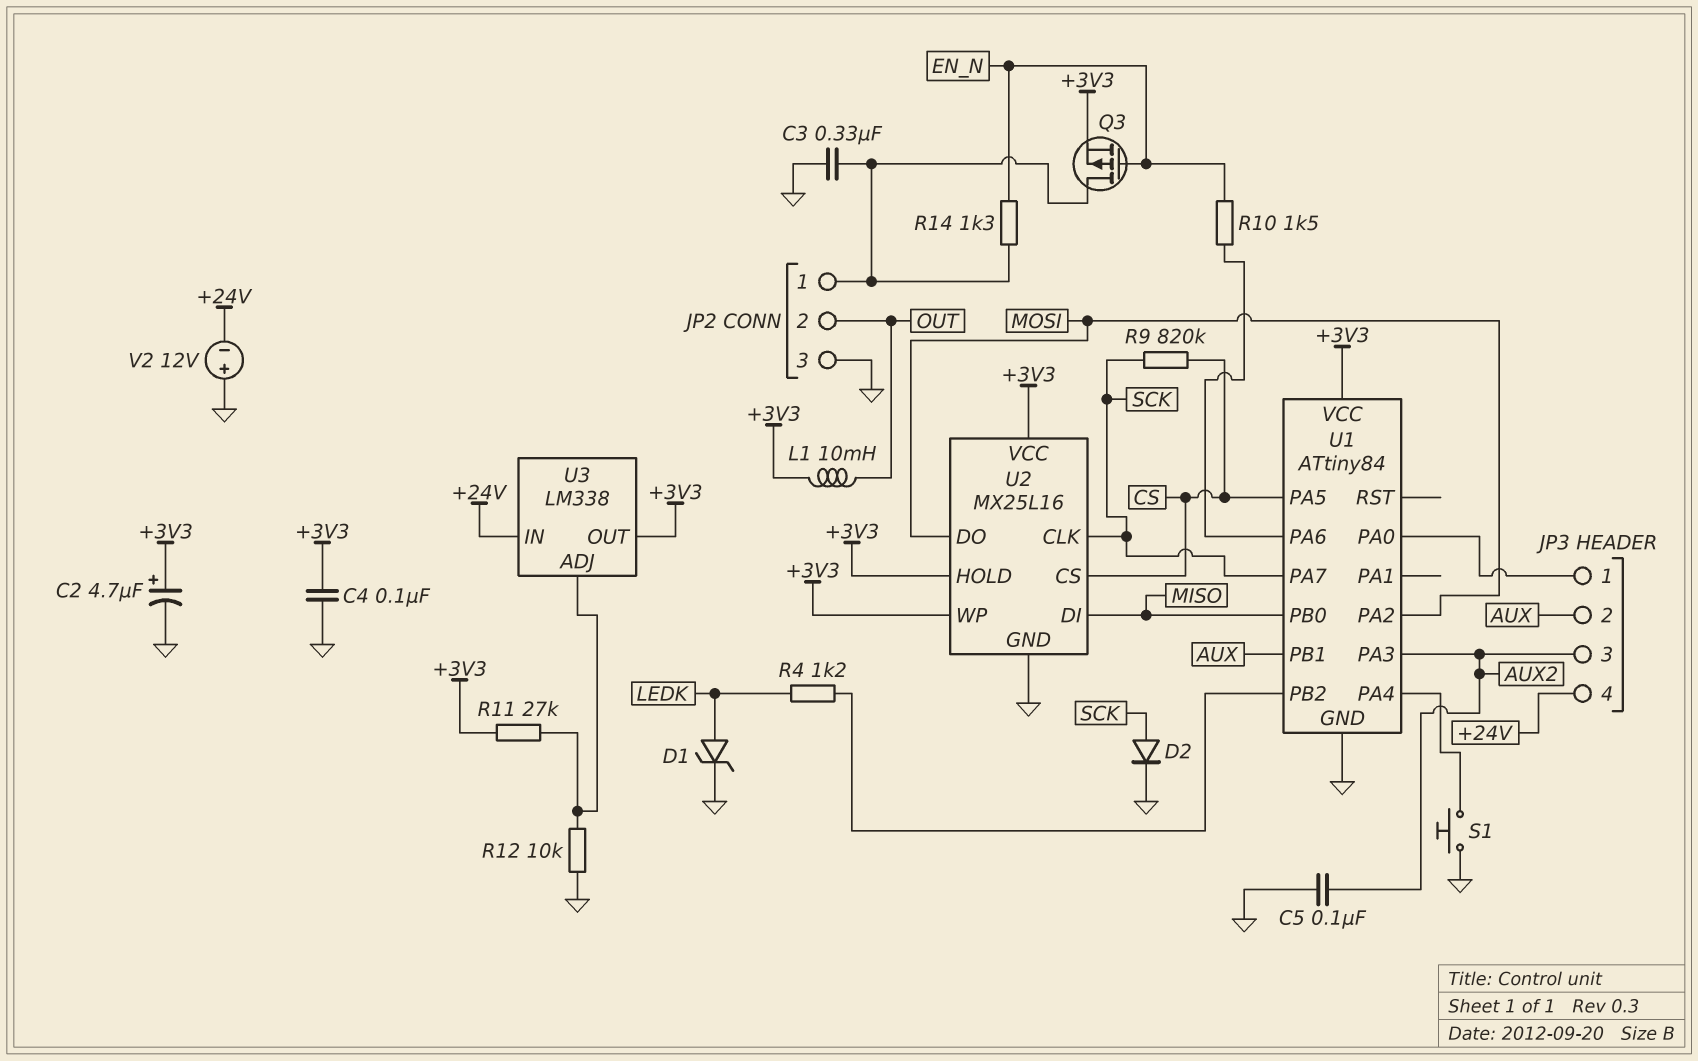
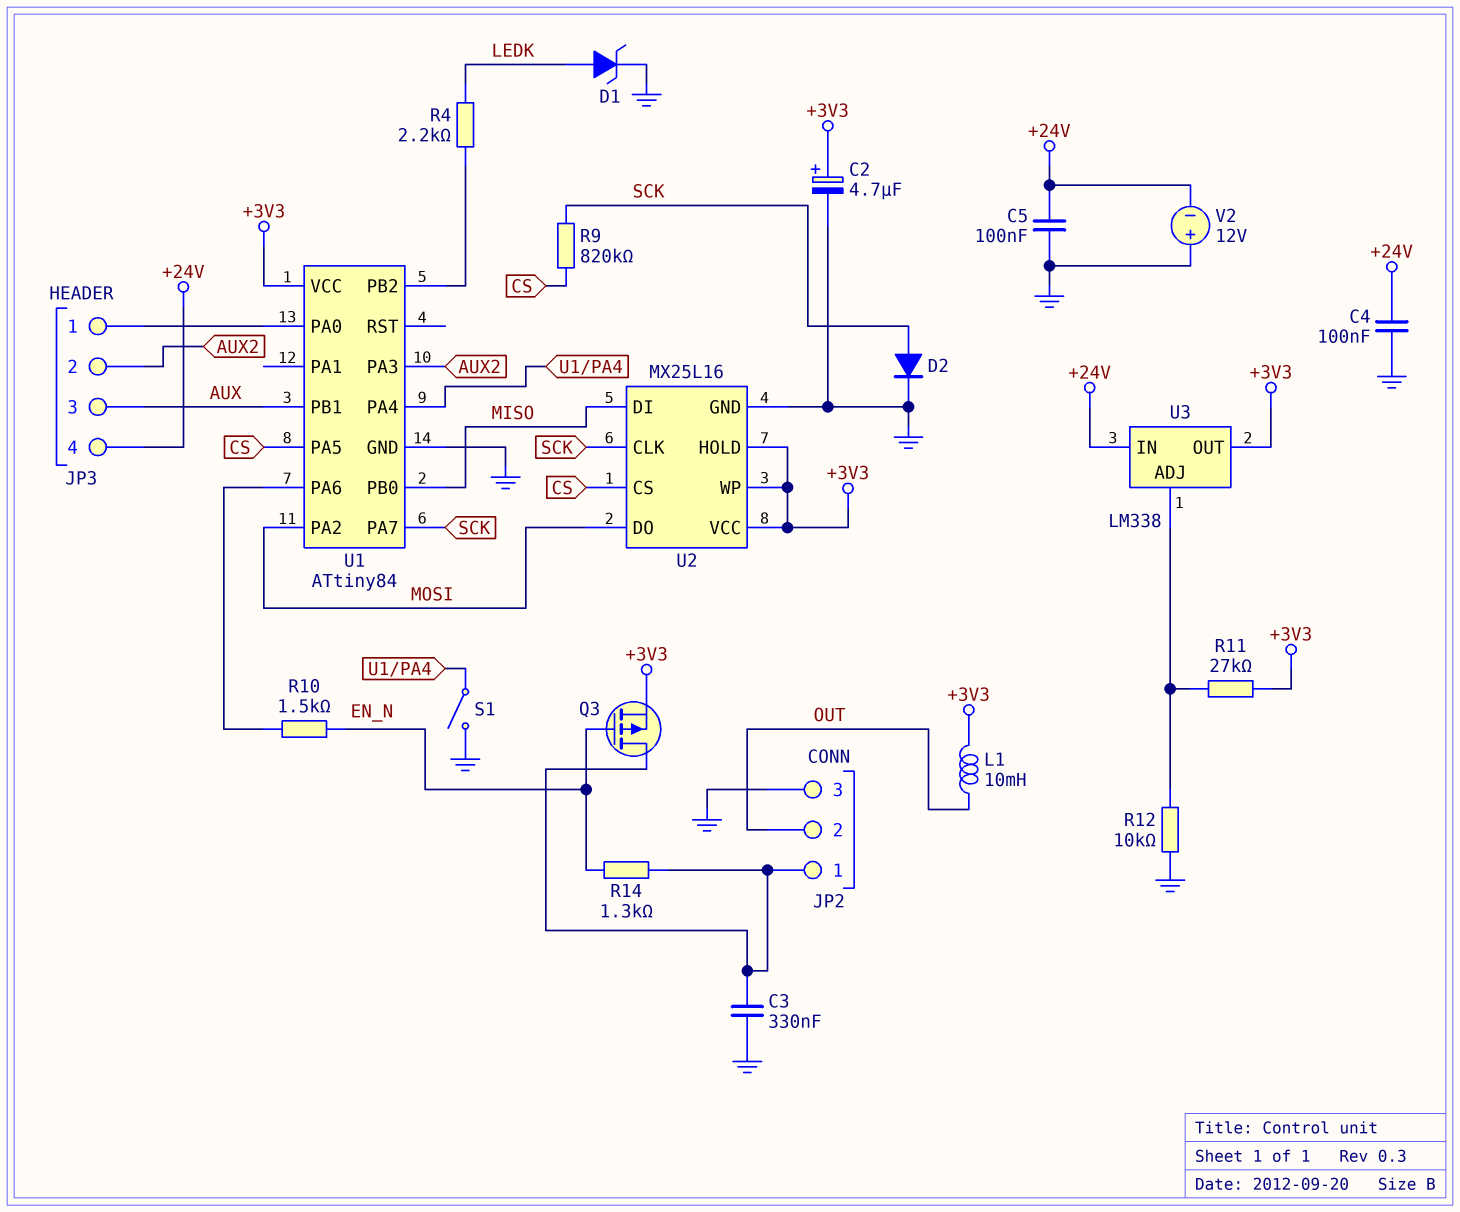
C4: 100nF (+3V3, GND) -> 100nF (+24V, GND)
C5: 100nF (AUX2, GND) -> 100nF (+24V, GND)
JP3 pin 2: AUX -> AUX2
JP3 pin 3: AUX2 -> AUX
R4: 1.2k (LEDK, U1/PB2) -> 2.2k (LEDK, U1/PB2)
S1: button (GND, U1/PA4) -> switch (GND, U1/PA4)

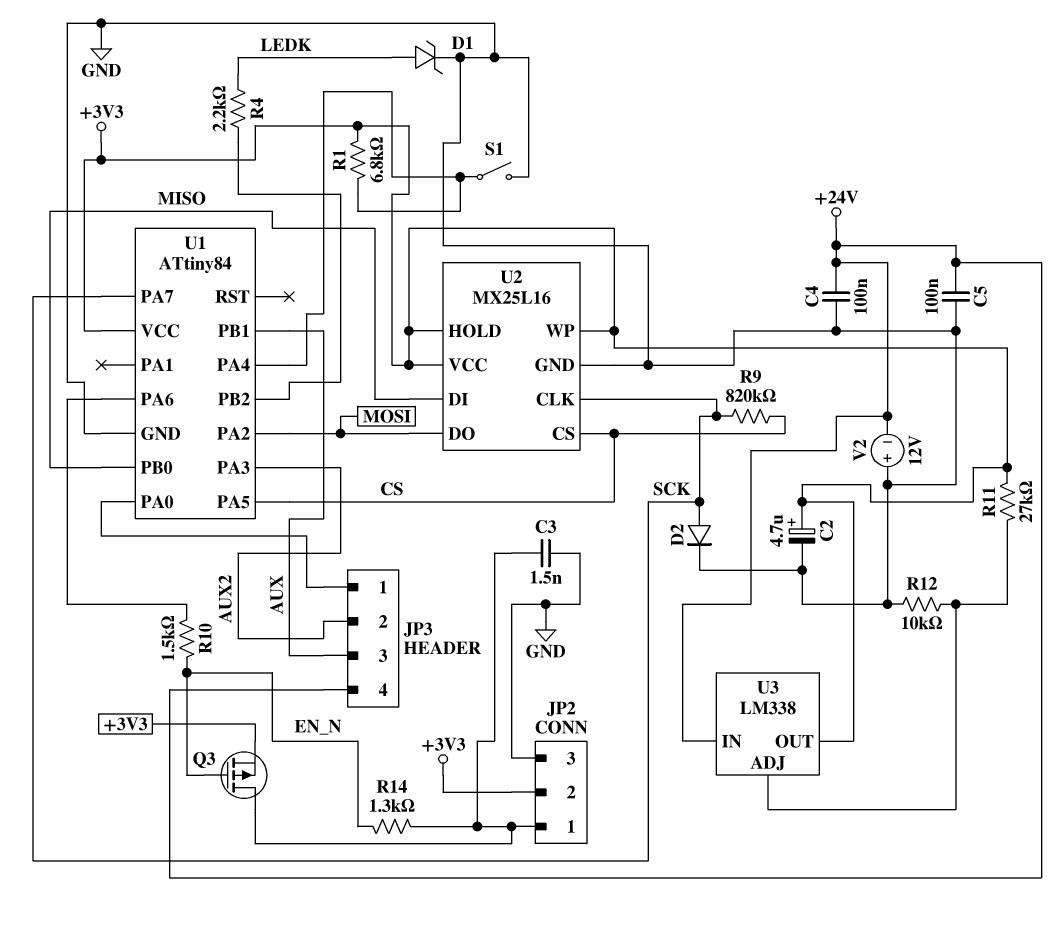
C3: 330nF (GND, JP2/1) -> 1.5nF (GND, JP2/1)
JP2 pin 2: OUT -> +3V3
L1: 10mH (+3V3, OUT) -> none
R1: none -> 6.8k (+3V3, U1/PA4)

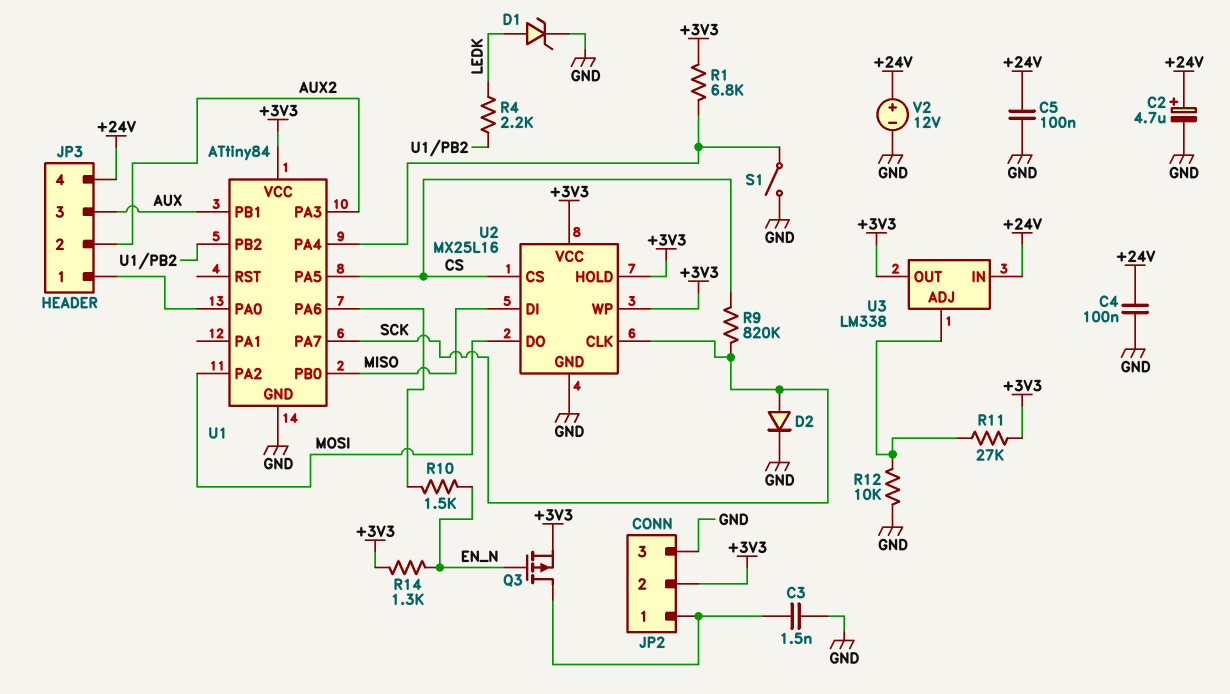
C2: 4.7uF (plus +3V3, minus GND) -> 4.7uF (plus +24V, minus GND)
R14: 1.3k (EN_N, JP2/1) -> 1.3k (+3V3, EN_N)
V2: 12V (plus GND, minus +24V) -> 12V (plus +24V, minus GND)

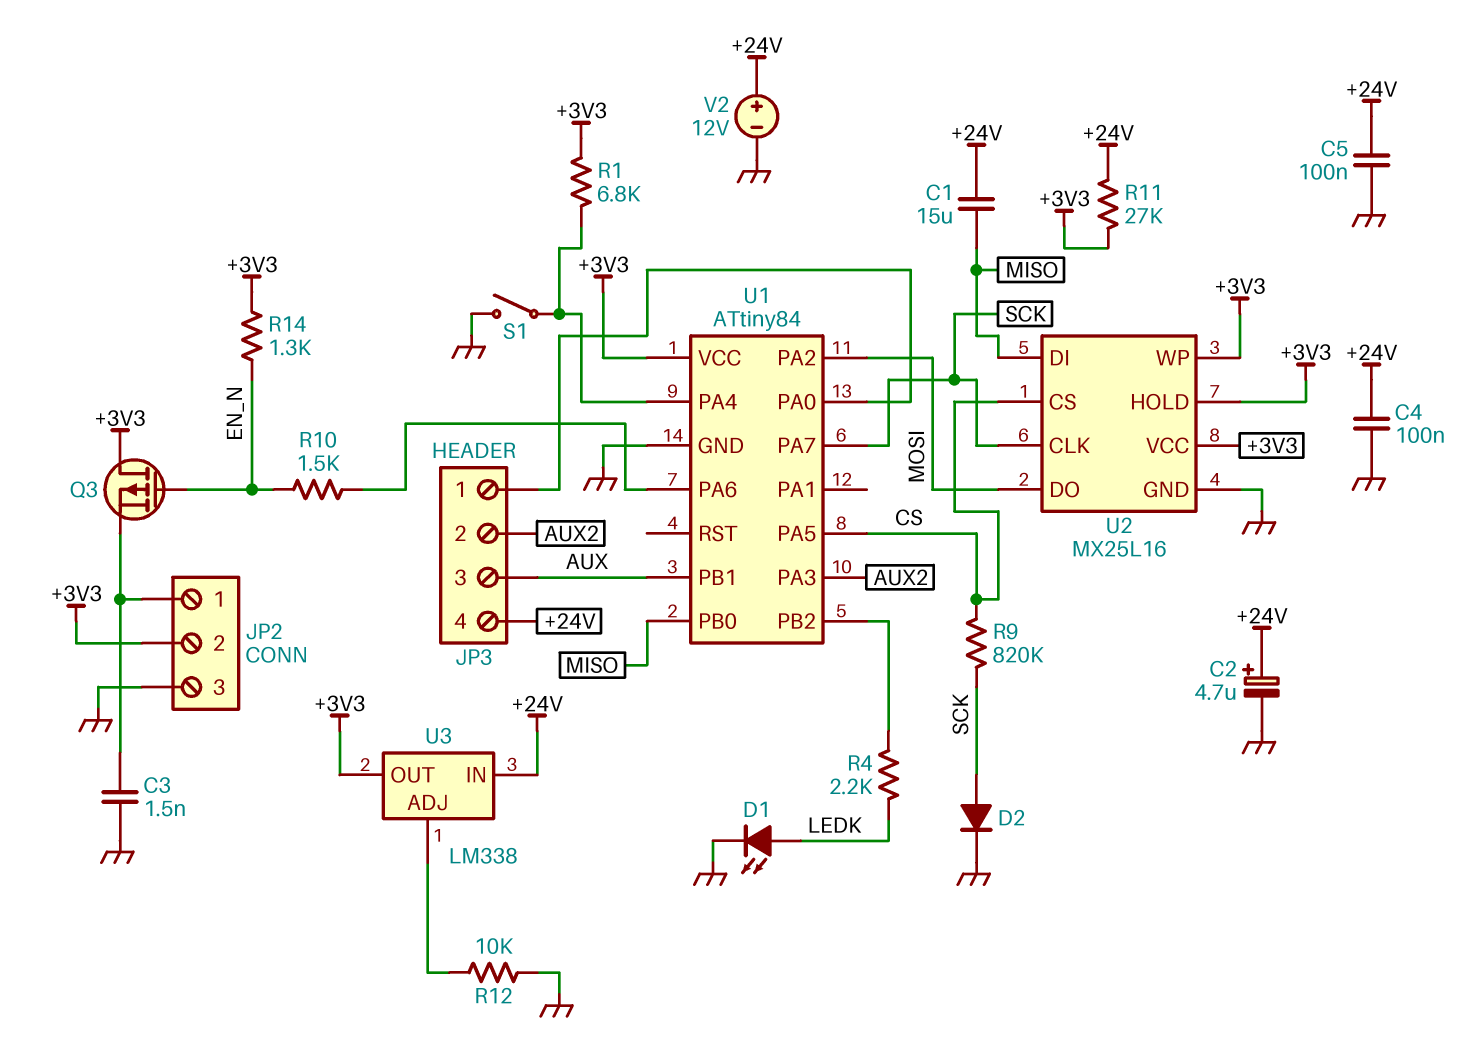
C1: none -> 15uF (+24V, MISO)
D1: zener (A LEDK, K GND) -> LED (A LEDK, K GND)
Q3: PMOS (G EN_N, D JP2/1, S +3V3) -> PMOS (G EN_N, D +3V3, S JP2/1)
R11: 27k (+3V3, U3/ADJ) -> 27k (+3V3, +24V)

